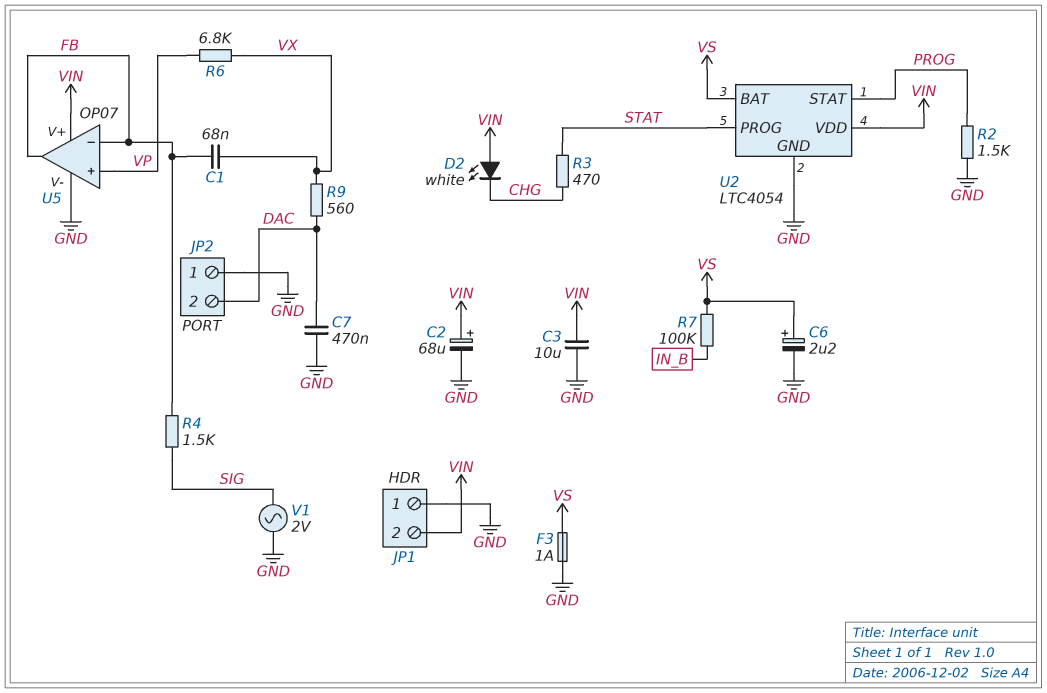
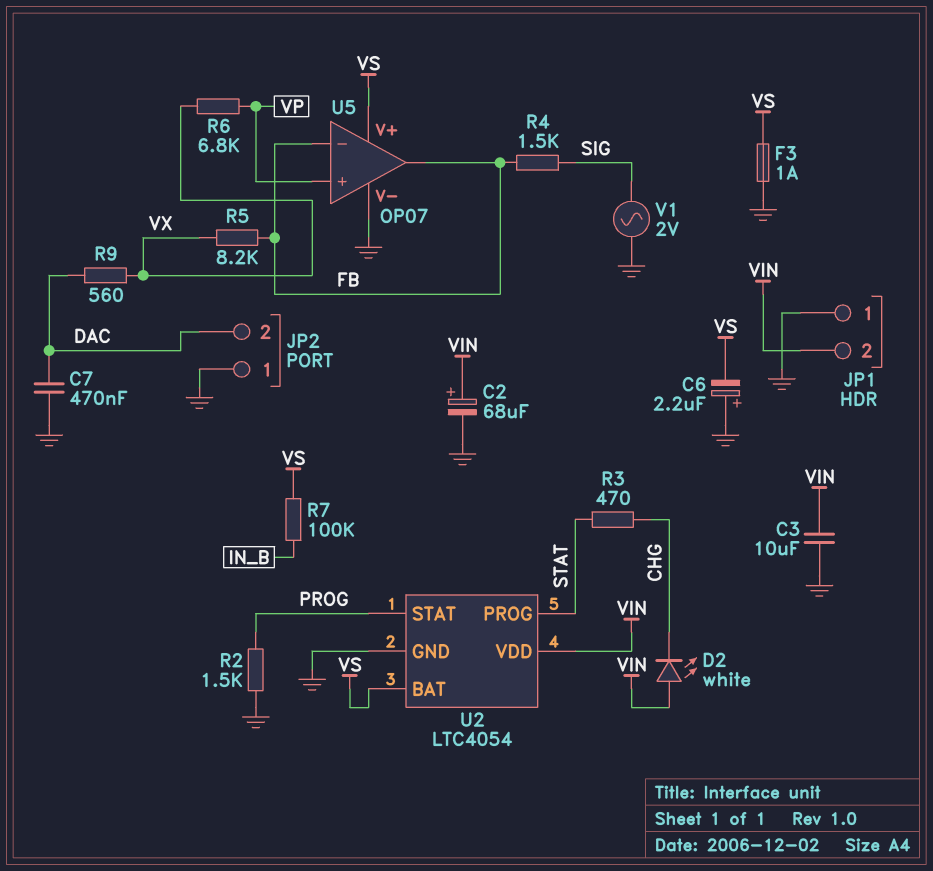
C1: 68nF (FB, VX) -> none
C6: 2.2uF (plus VS, minus GND) -> 2.2uF (plus GND, minus VS)
R5: none -> 8.2k (FB, VX)
U5 pin V+: VIN -> VS

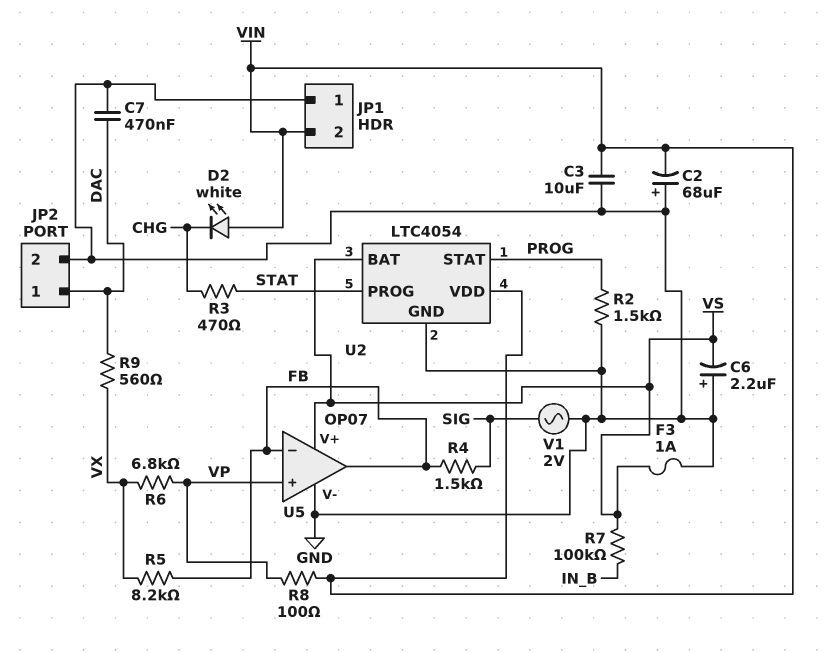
C2: 68uF (plus VIN, minus GND) -> 68uF (plus GND, minus VIN)
JP2 pin 1: GND -> DAC
JP2 pin 2: DAC -> GND
R8: none -> 100 (VIN, VP)

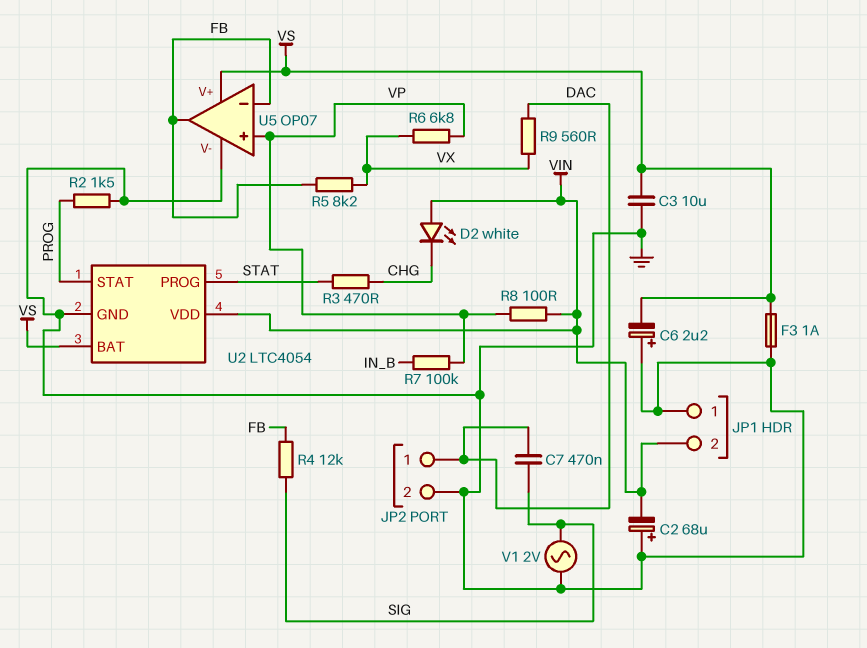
C3: 10uF (GND, VIN) -> 10uF (GND, VS)
C7: 470nF (DAC, GND) -> 470nF (DAC, SIG)
R4: 1.5k (FB, SIG) -> 12k (FB, SIG)
R7: 100k (IN_B, VS) -> 100k (IN_B, VP)

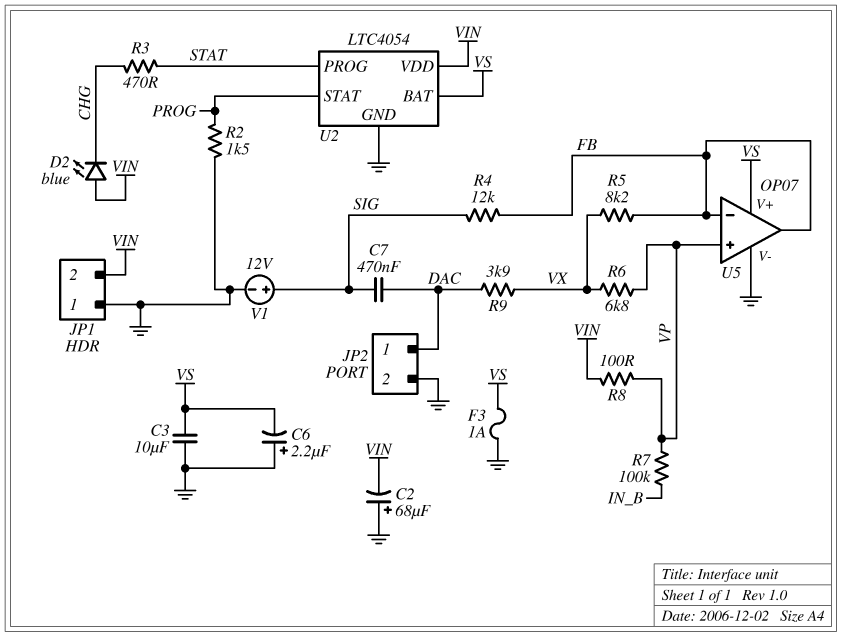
D2: LED white (A VIN, K CHG) -> LED blue (A VIN, K CHG)
R9: 560 (DAC, VX) -> 3.9k (DAC, VX)
V1: AC 2V (GND, SIG) -> 12V (plus SIG, minus GND)

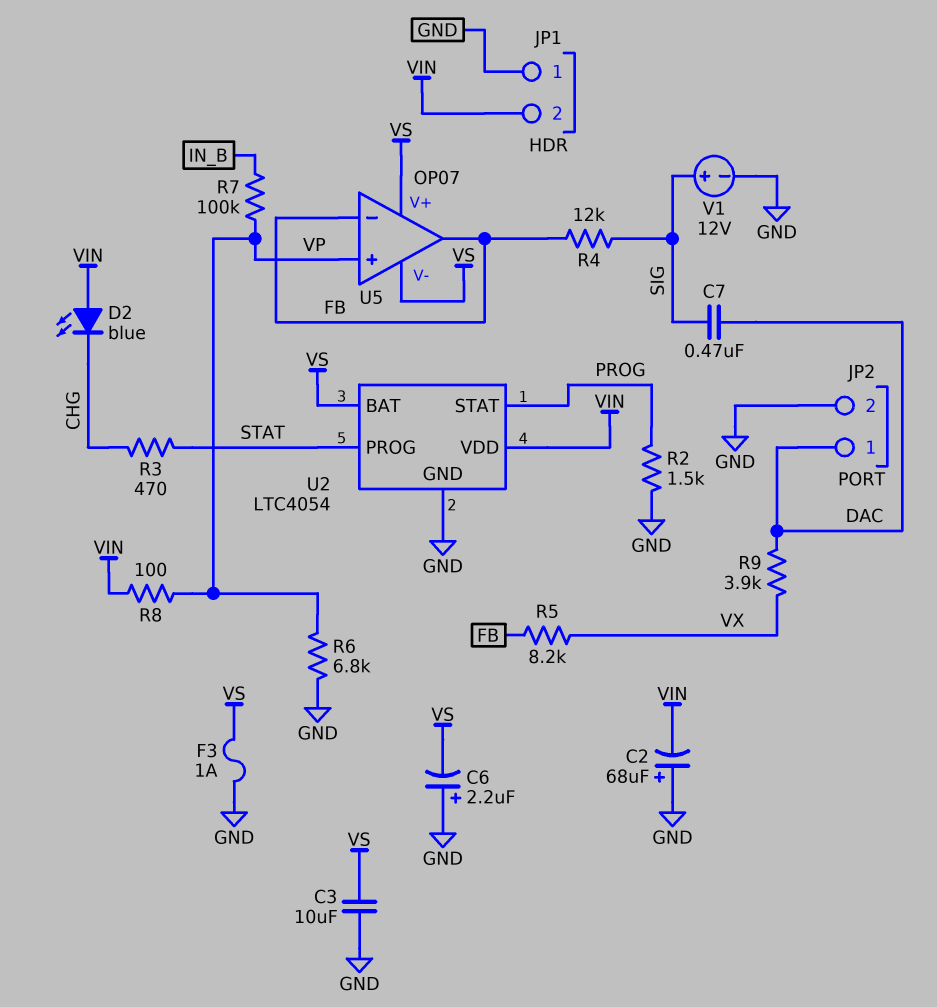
R6: 6.8k (VP, VX) -> 6.8k (GND, VP)
U5 pin V-: GND -> VS

